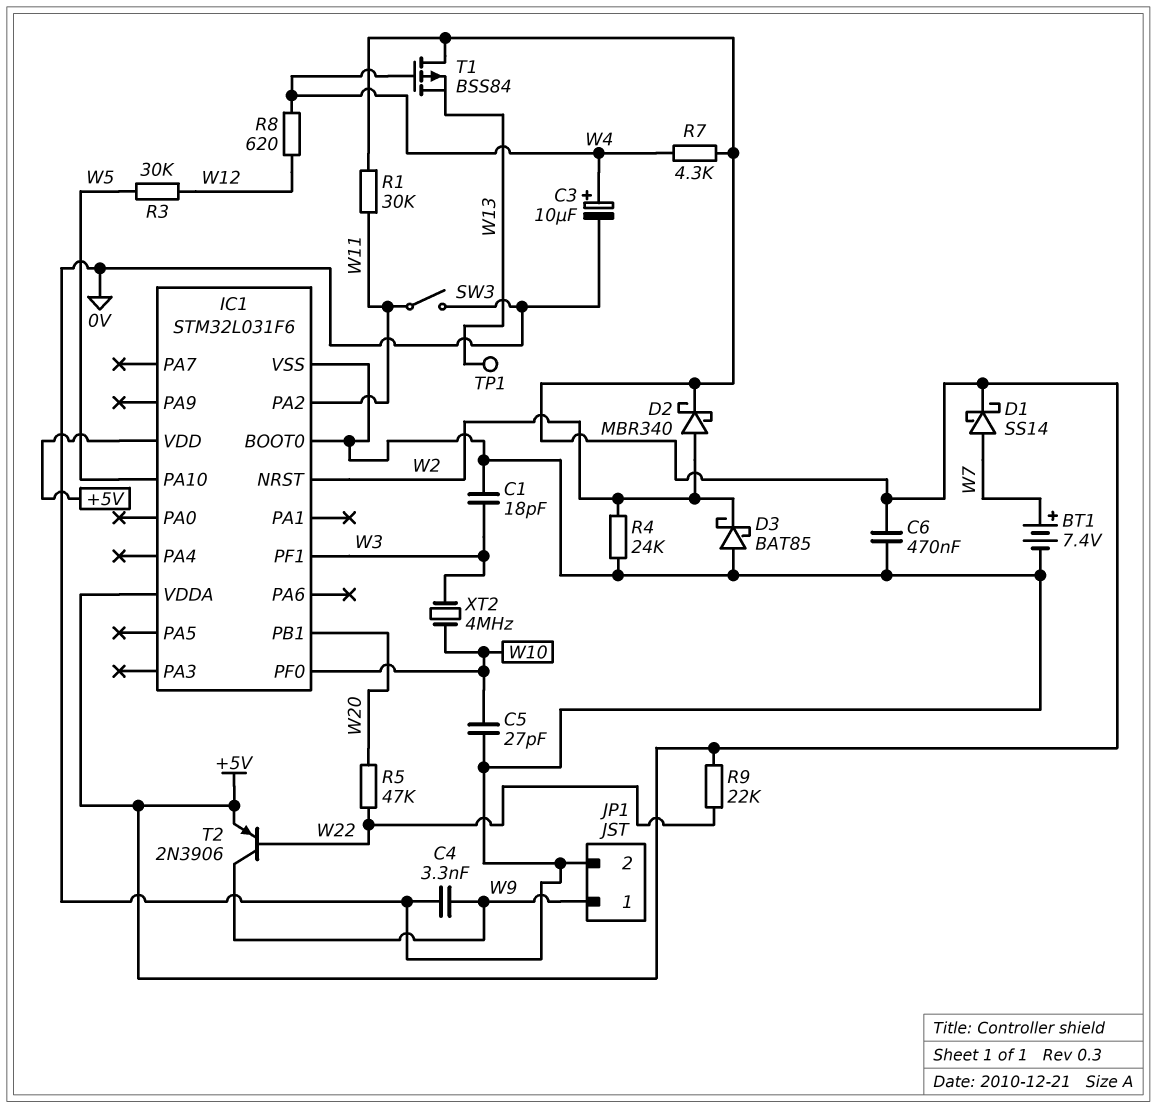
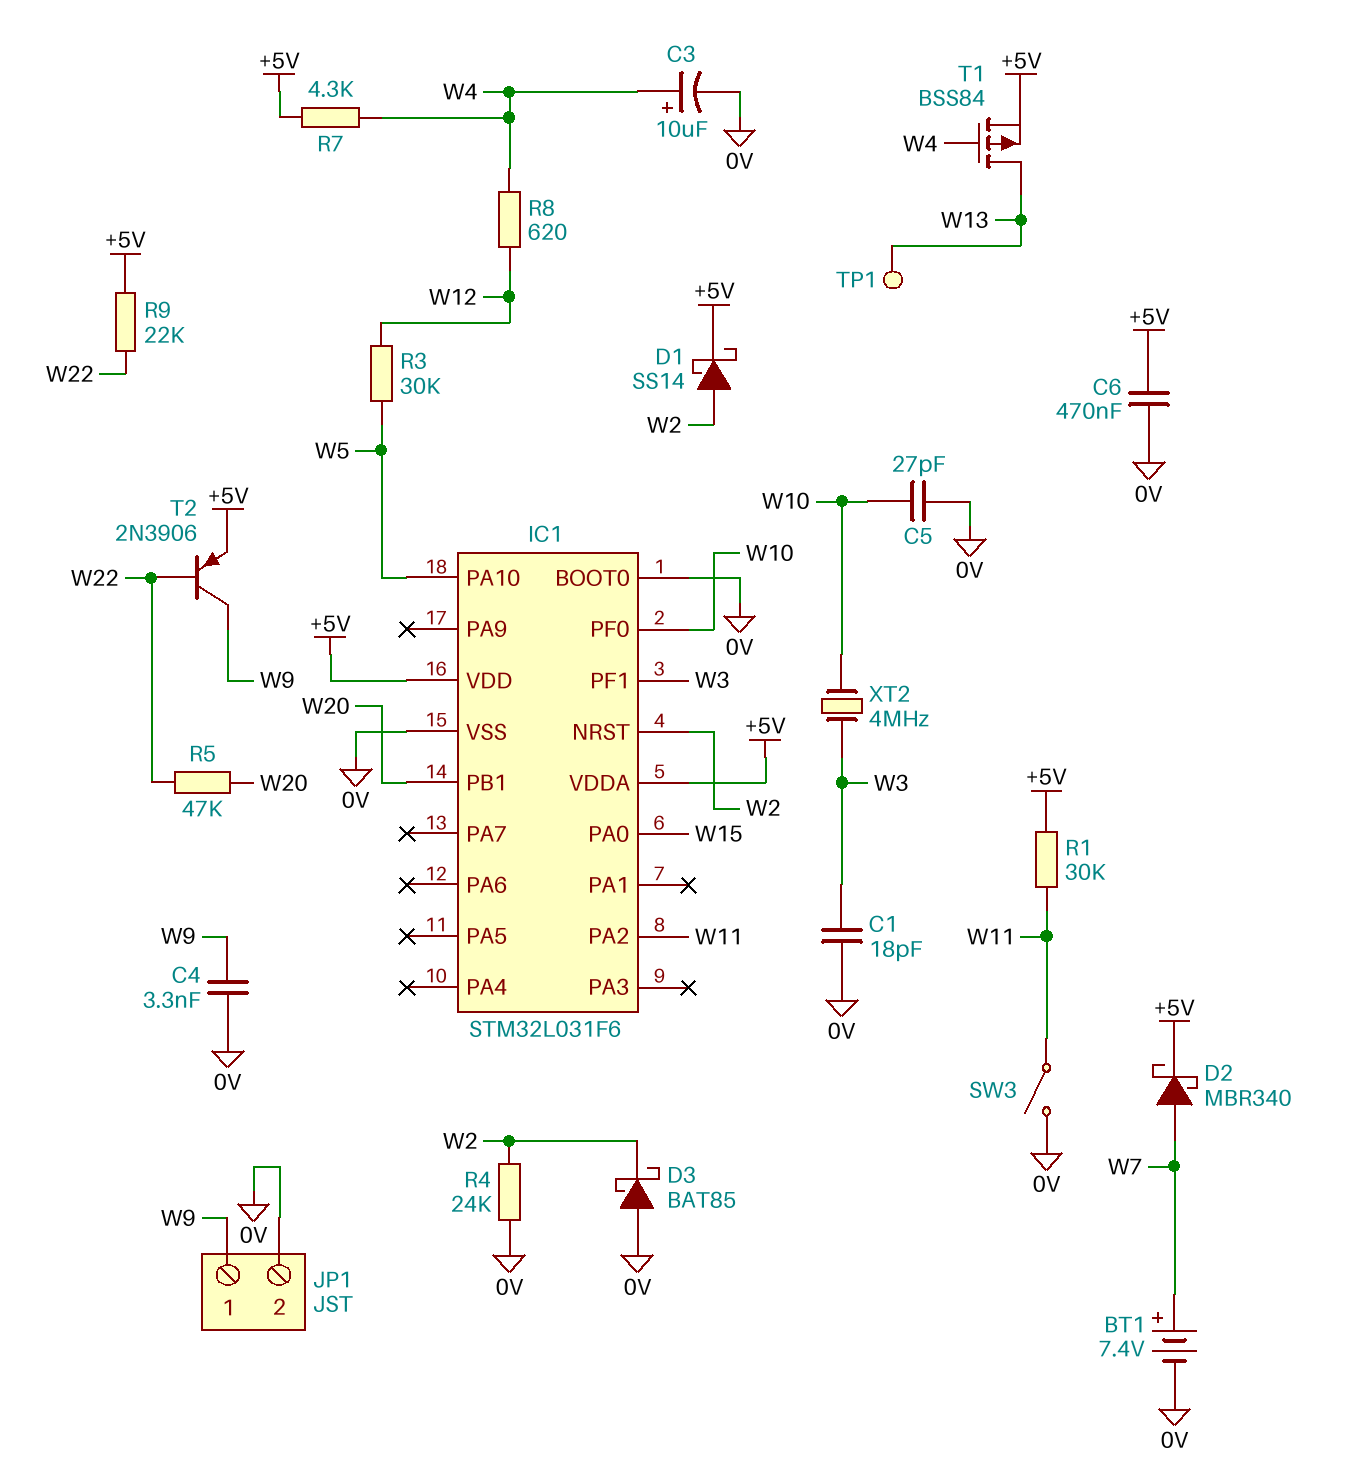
D1: schottky SS14 (A W7, K +5V) -> schottky SS14 (A W2, K +5V)
D2: schottky MBR340 (A W2, K +5V) -> schottky MBR340 (A W7, K +5V)
IC1 pin PA0: none -> W15
T1: PMOS BSS84 (G W4, D +5V, S W13) -> PMOS BSS84 (G W4, D W13, S +5V)

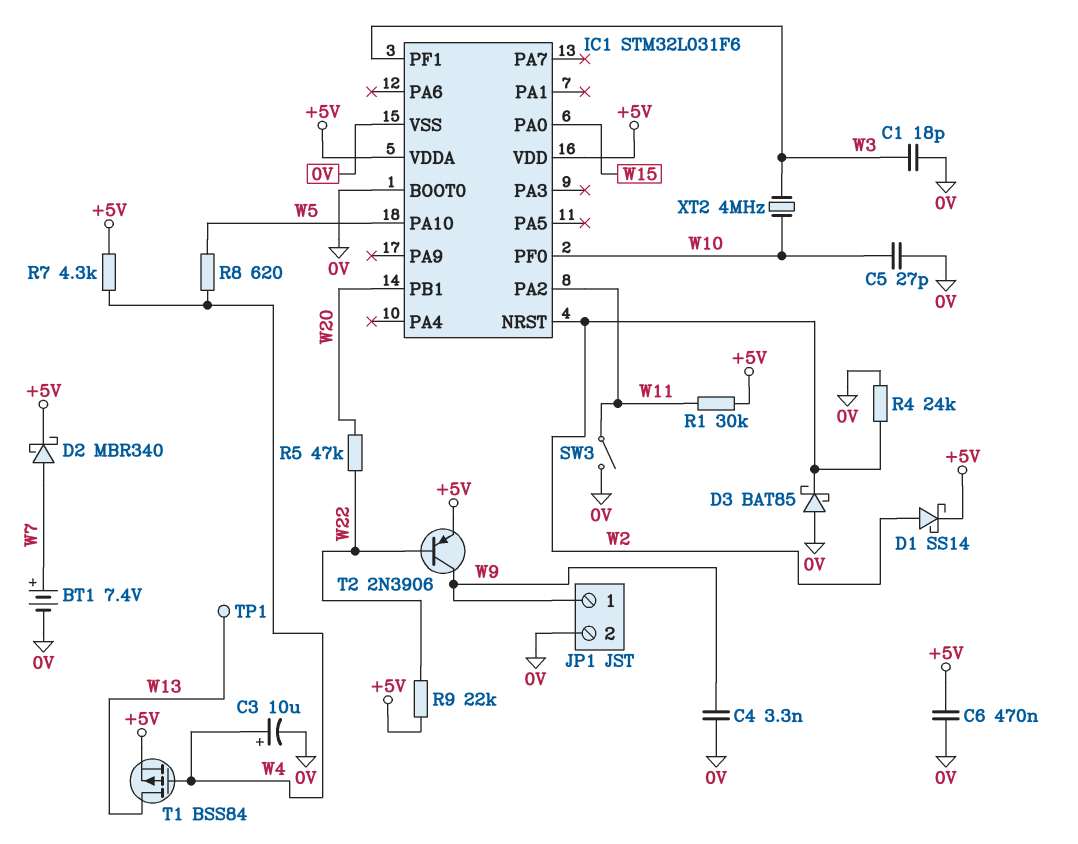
R3: 30k (W5, W12) -> none
R8: 620 (W4, W12) -> 620 (W4, W5)

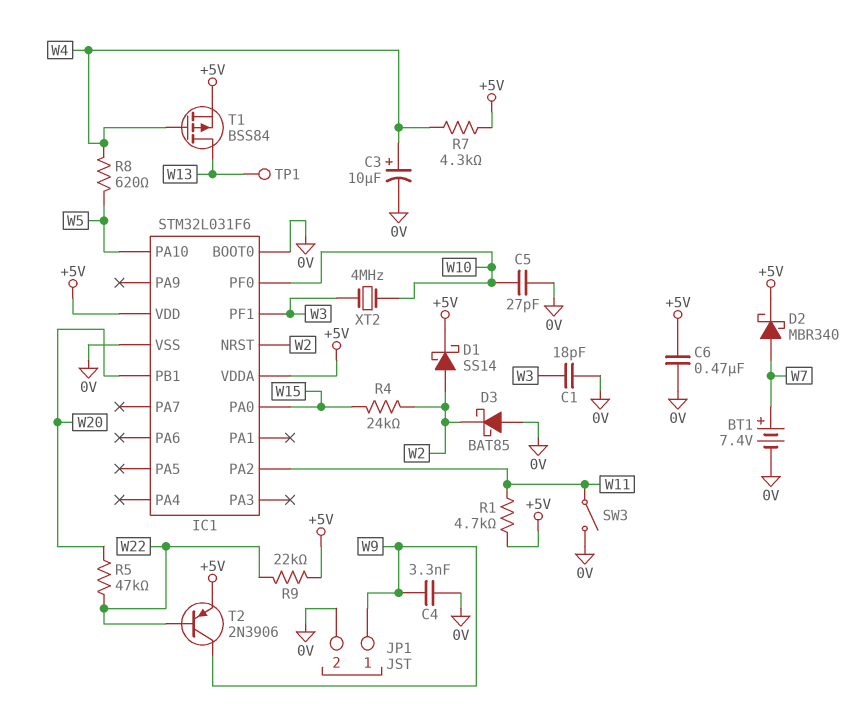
R1: 30k (+5V, W11) -> 4.7k (+5V, W11)
R4: 24k (0V, W2) -> 24k (W2, W15)

